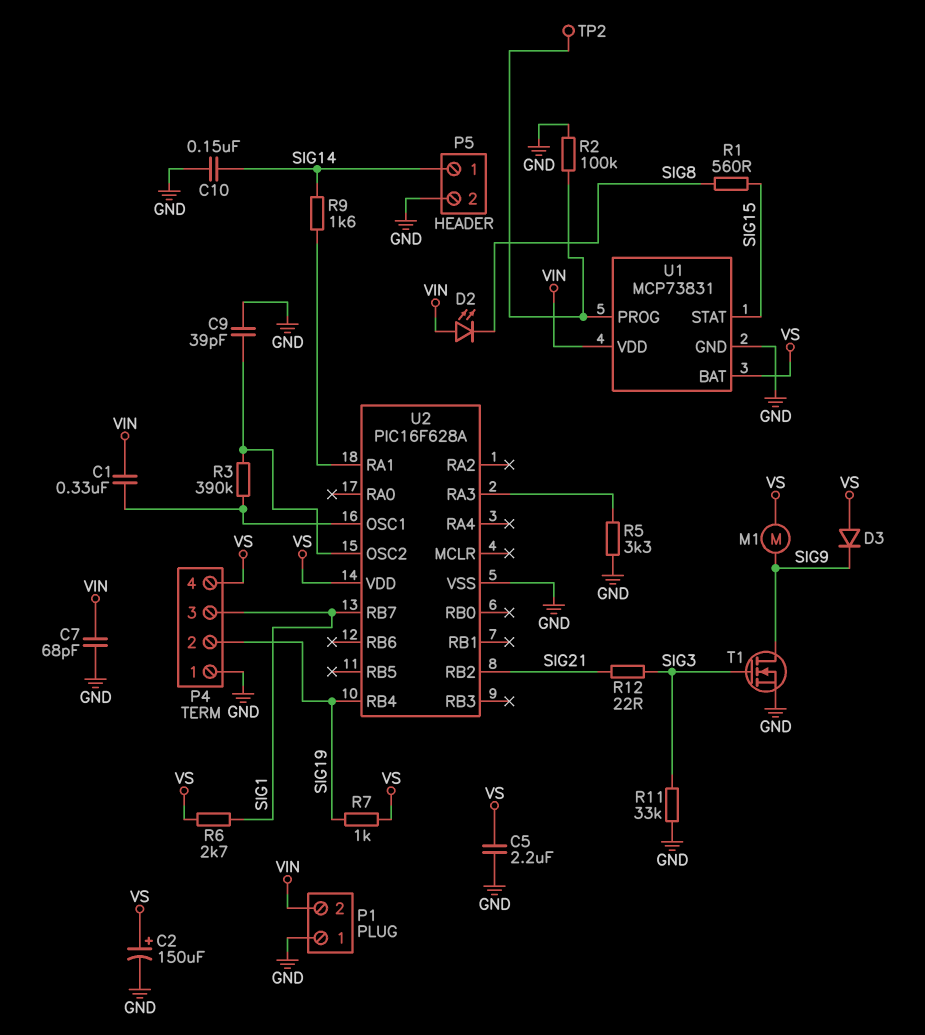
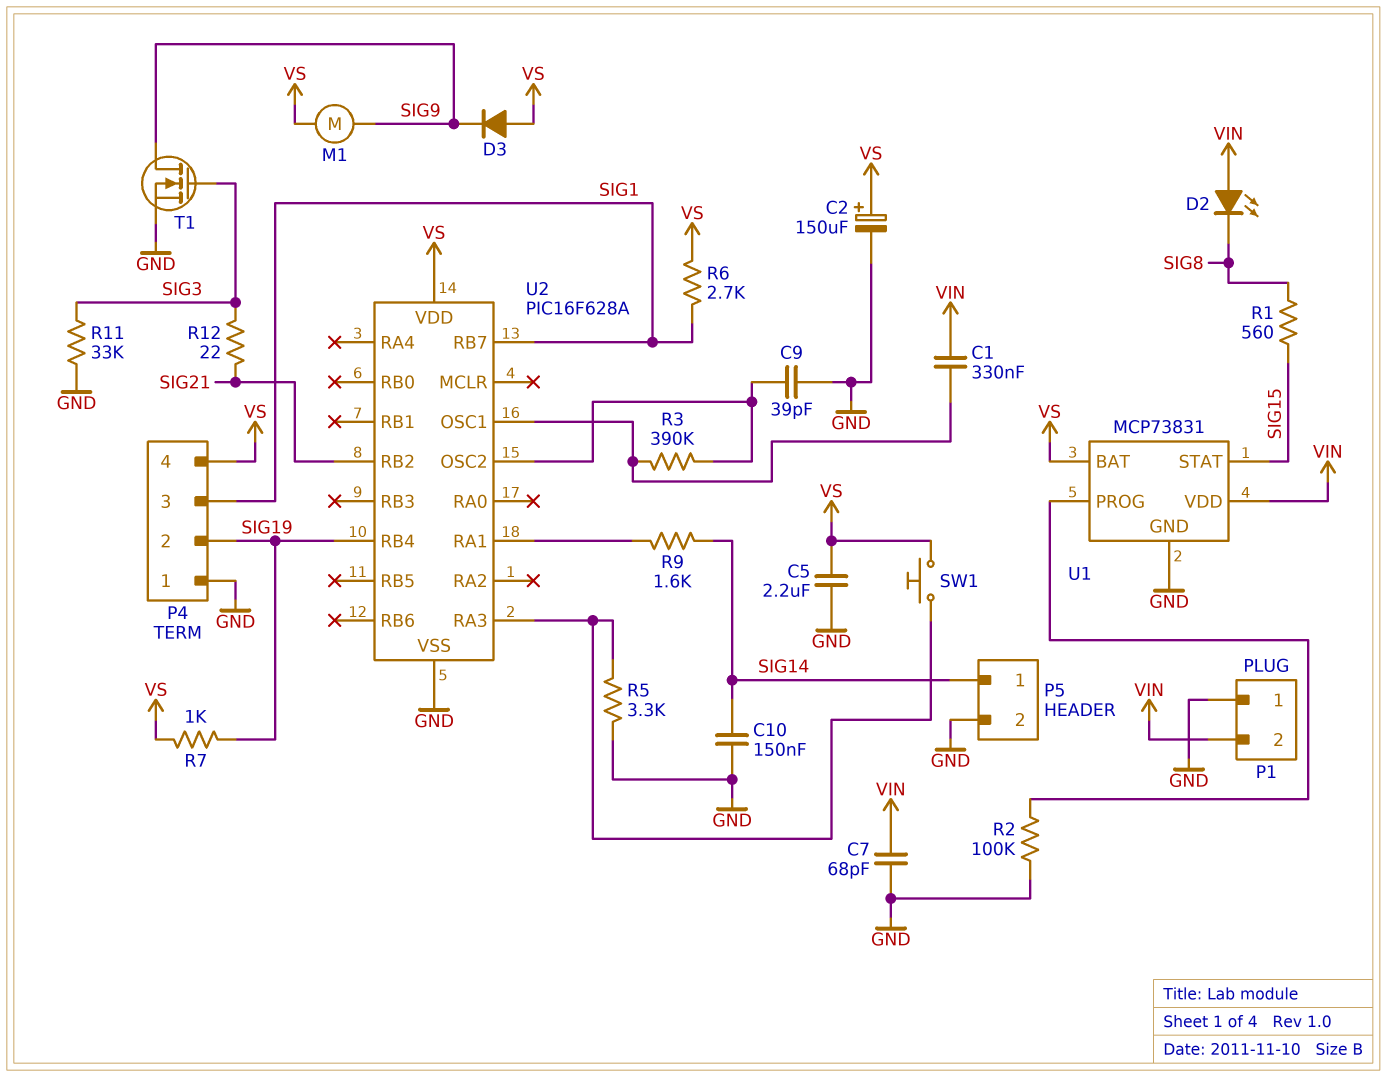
SW1: none -> button (U2/RA3, VS)
TP2: test point (U1/PROG) -> none

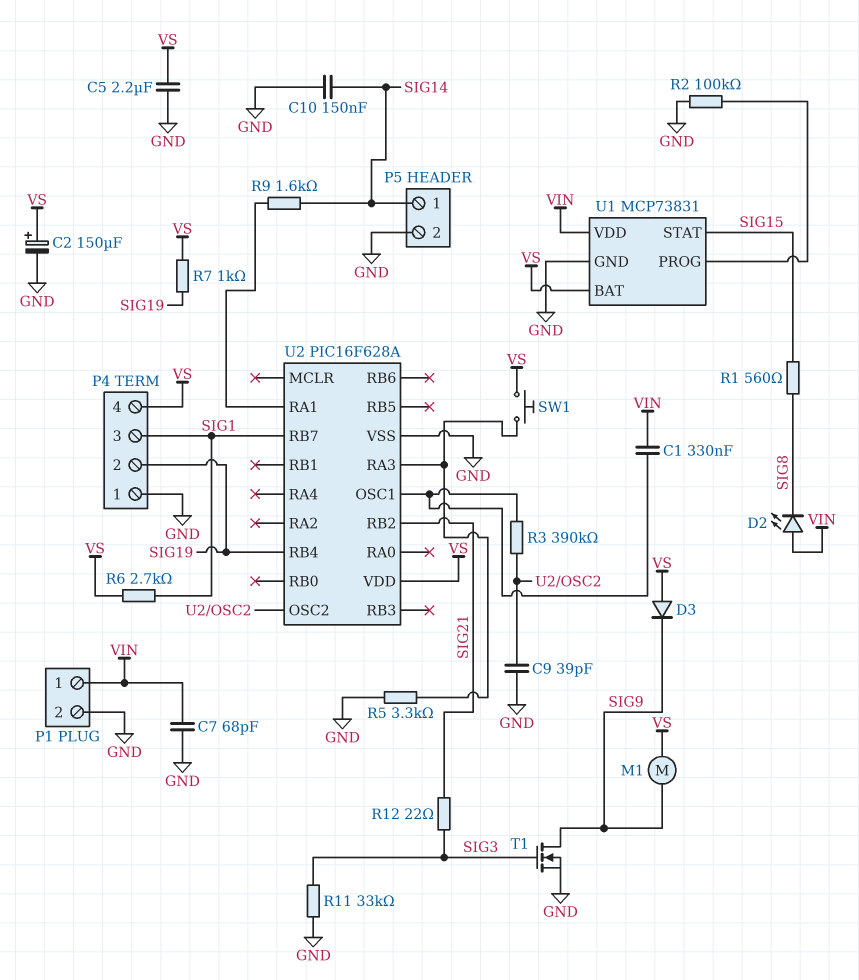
P1 pin 1: GND -> VIN
P1 pin 2: VIN -> GND

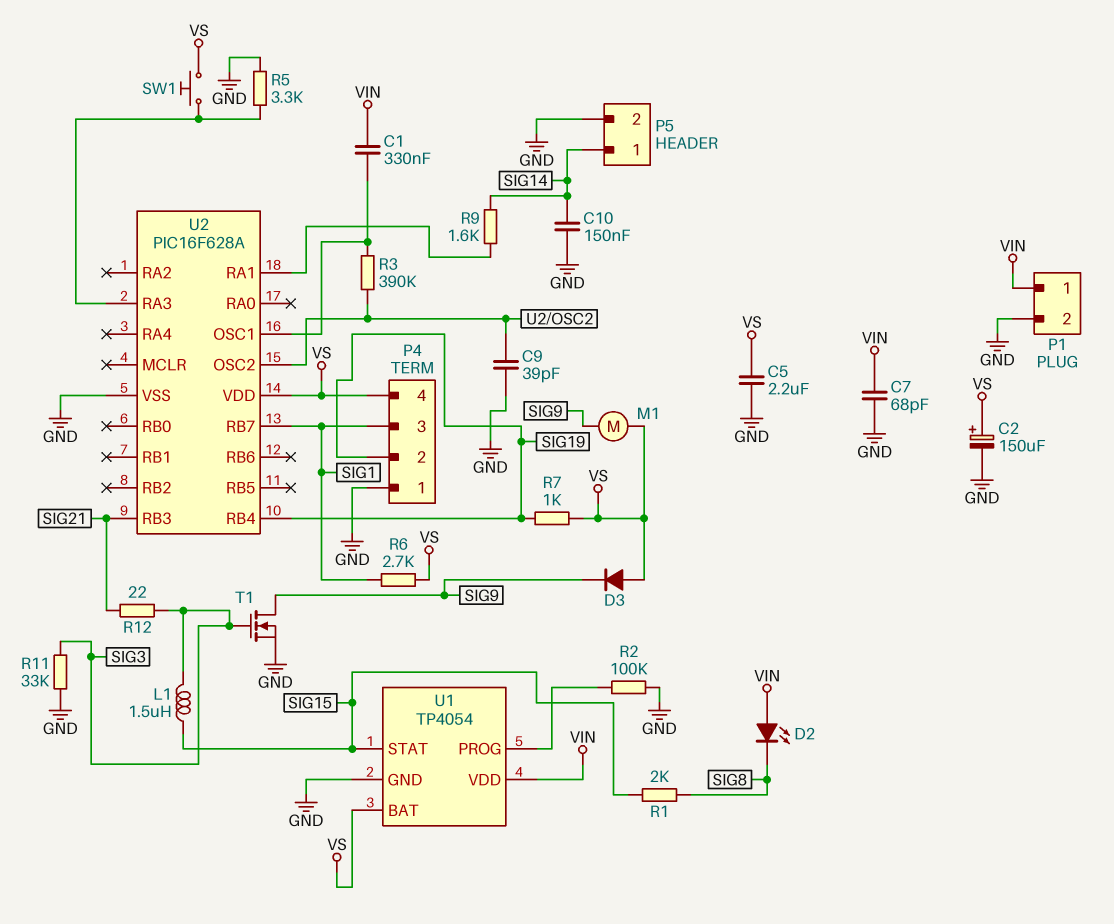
L1: none -> 1.5uH (SIG3, SIG15)
R1: 560 (SIG8, SIG15) -> 2k (SIG8, SIG15)
U1: MCP73831 -> TP4054
U2 pin RB2: SIG21 -> none
U2 pin RB3: none -> SIG21

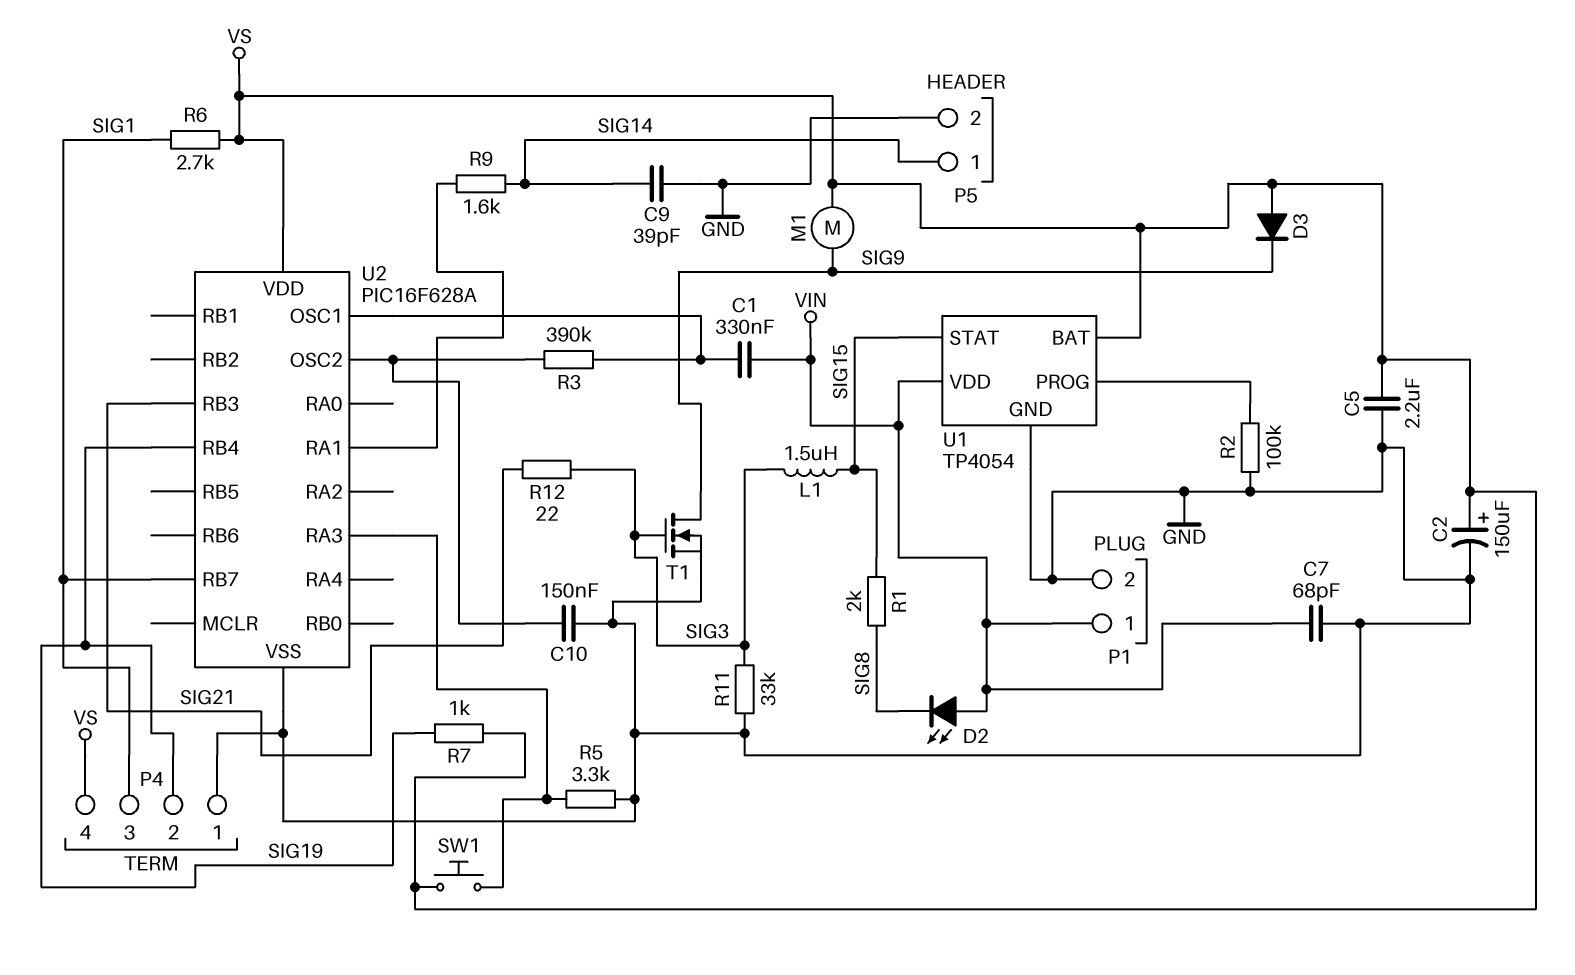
C9: 39pF (GND, U2/OSC2) -> 39pF (GND, SIG14)
C10: 150nF (GND, SIG14) -> 150nF (GND, U2/OSC2)

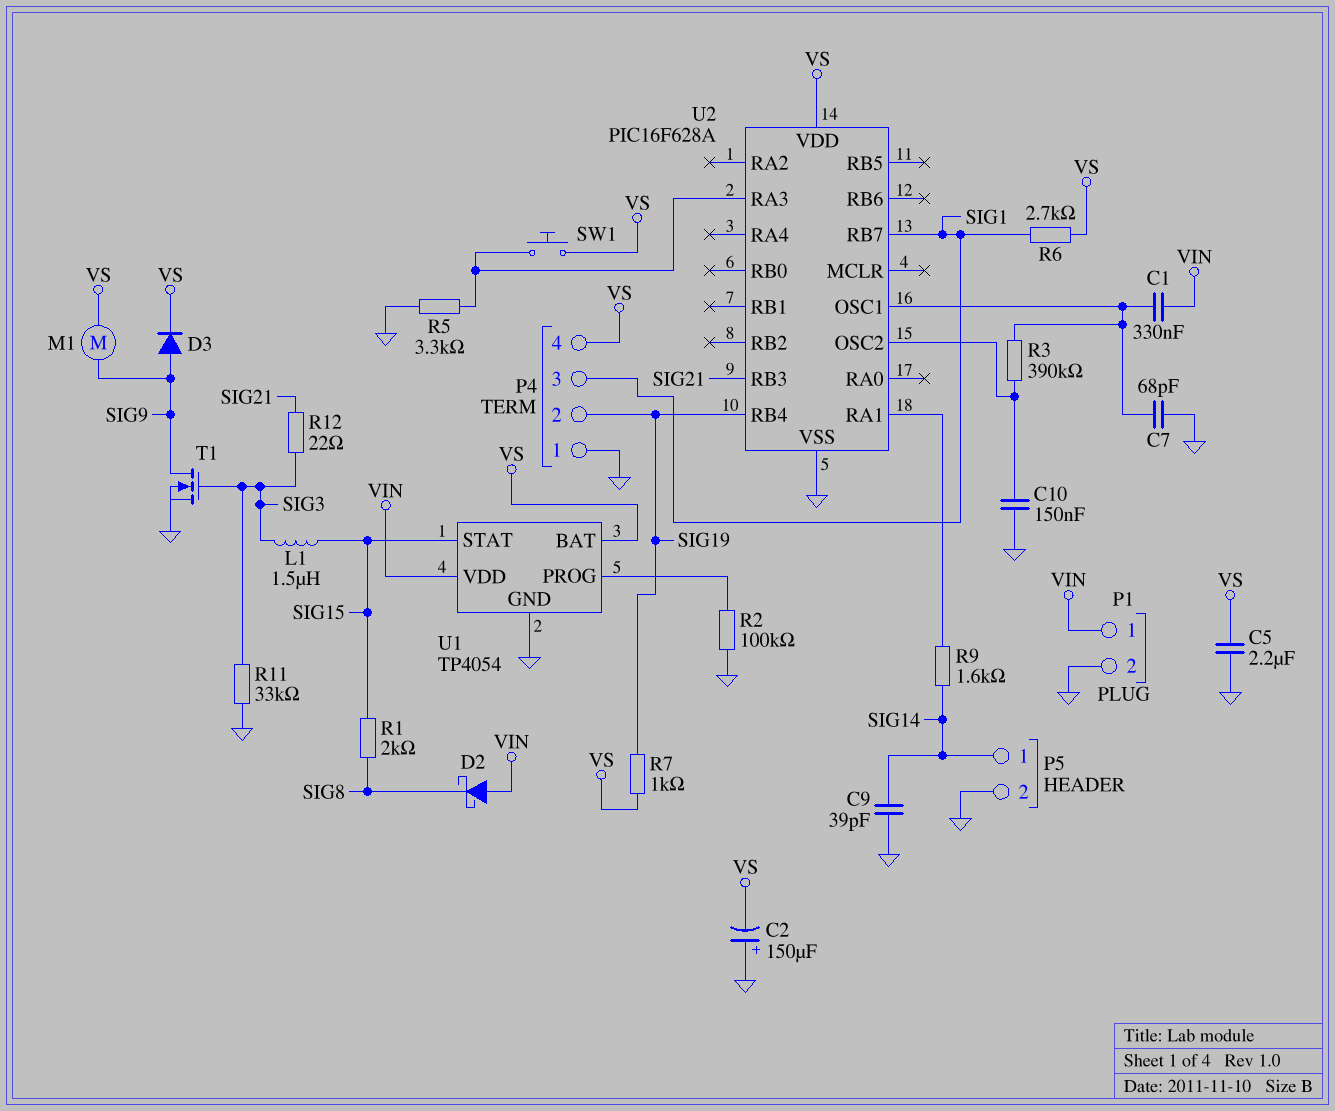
C2: 150uF (plus VS, minus GND) -> 150uF (plus GND, minus VS)
C7: 68pF (GND, VIN) -> 68pF (GND, U2/OSC1)
D2: LED (A VIN, K SIG8) -> schottky (A VIN, K SIG8)
D3: diode (A VS, K SIG9) -> diode (A SIG9, K VS)

